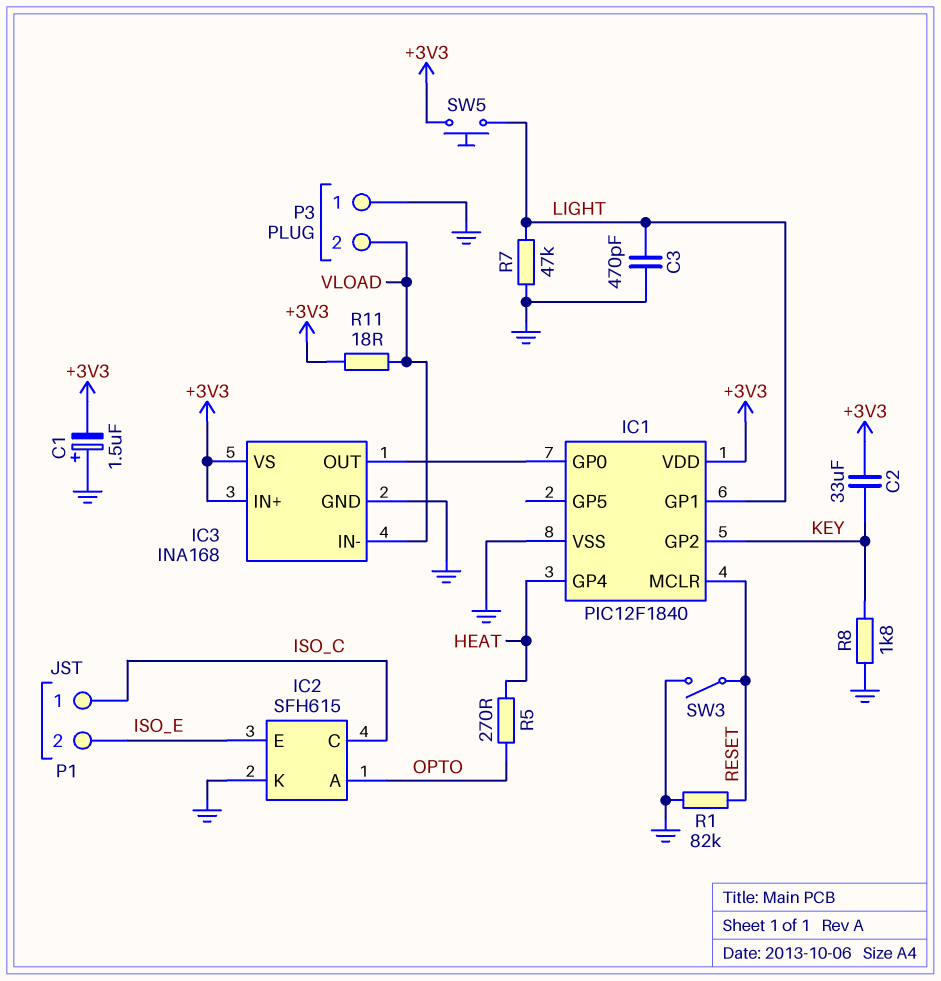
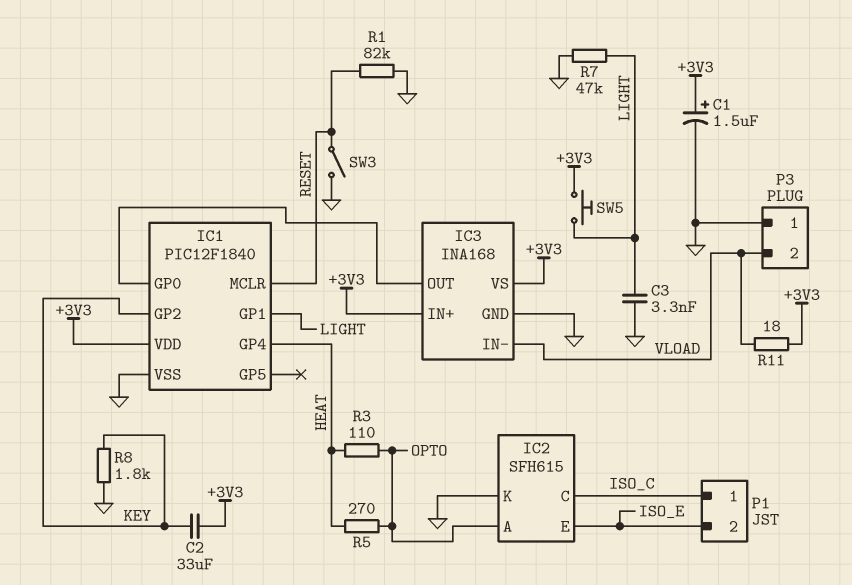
C1: 1.5uF (plus GND, minus +3V3) -> 1.5uF (plus +3V3, minus GND)
C3: 470pF (GND, LIGHT) -> 3.3nF (GND, LIGHT)
R3: none -> 110 (HEAT, OPTO)

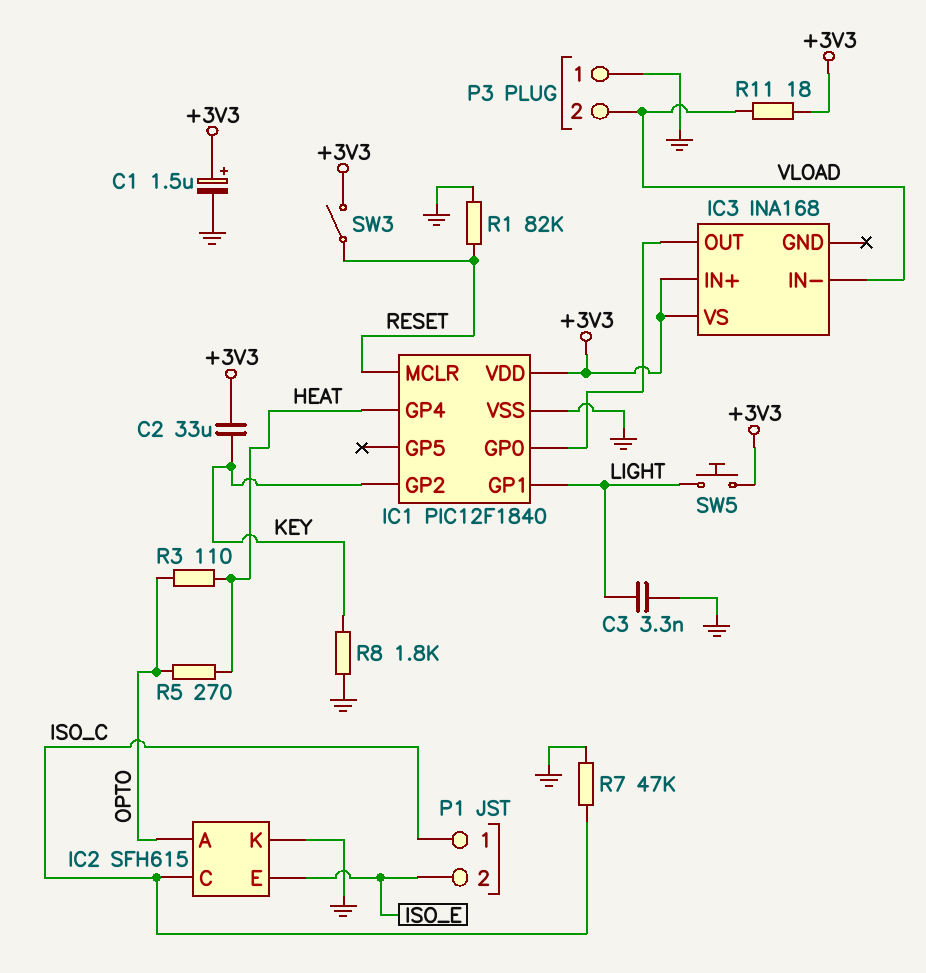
IC3 pin GND: GND -> none
R7: 47k (GND, LIGHT) -> 47k (GND, ISO_C)
SW3: switch (GND, RESET) -> switch (+3V3, RESET)

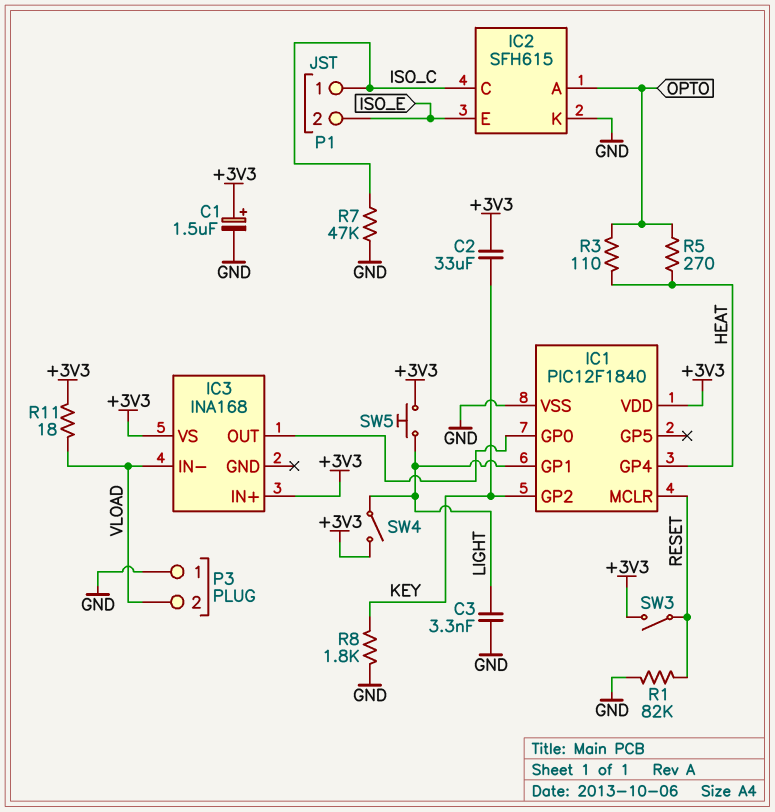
SW4: none -> switch (+3V3, LIGHT)

